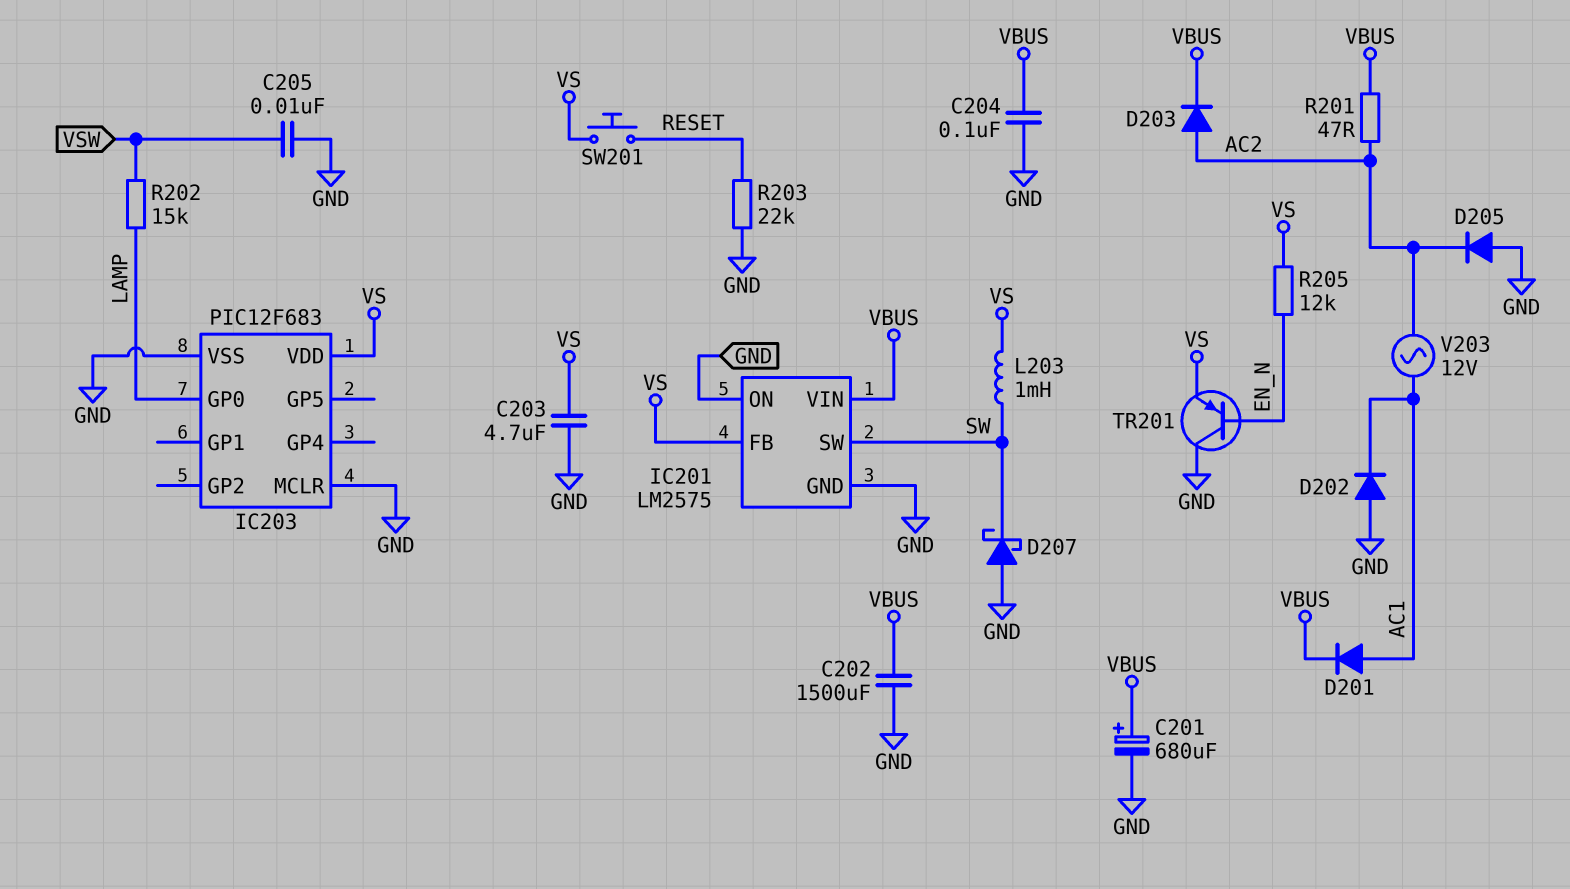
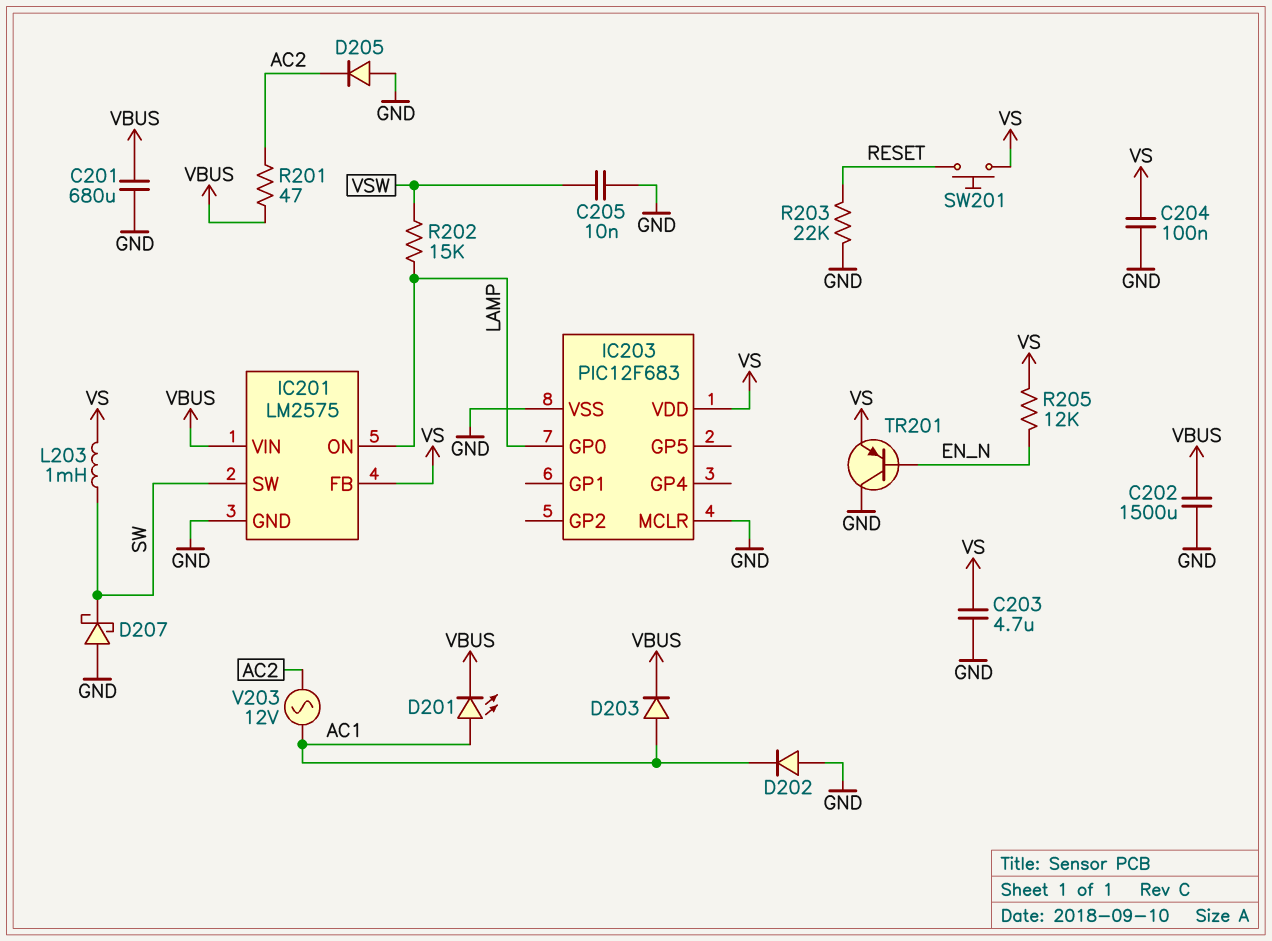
C201: 680uF (plus VBUS, minus GND) -> 680uF (GND, VBUS)
C204: 100nF (GND, VBUS) -> 100nF (GND, VS)
D201: diode (A AC1, K VBUS) -> LED (A AC1, K VBUS)
D203: diode (A AC2, K VBUS) -> diode (A AC1, K VBUS)
IC201 pin ON: GND -> LAMP

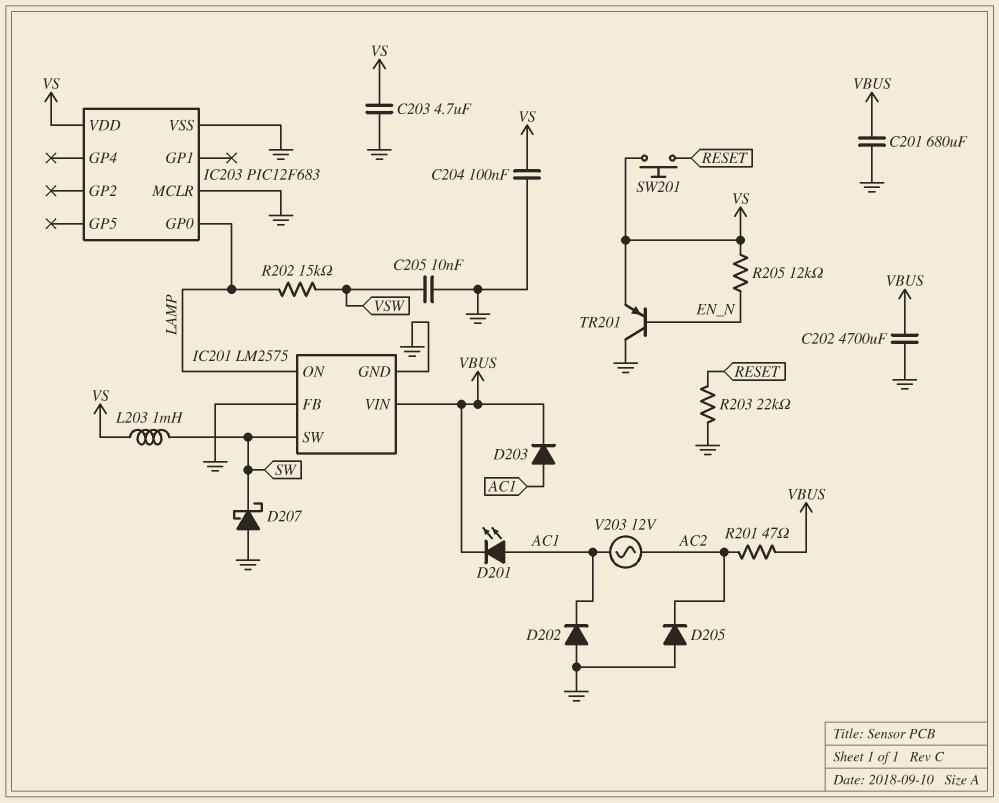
C202: 1500uF (GND, VBUS) -> 4700uF (GND, VBUS)
IC201 pin FB: VS -> GND

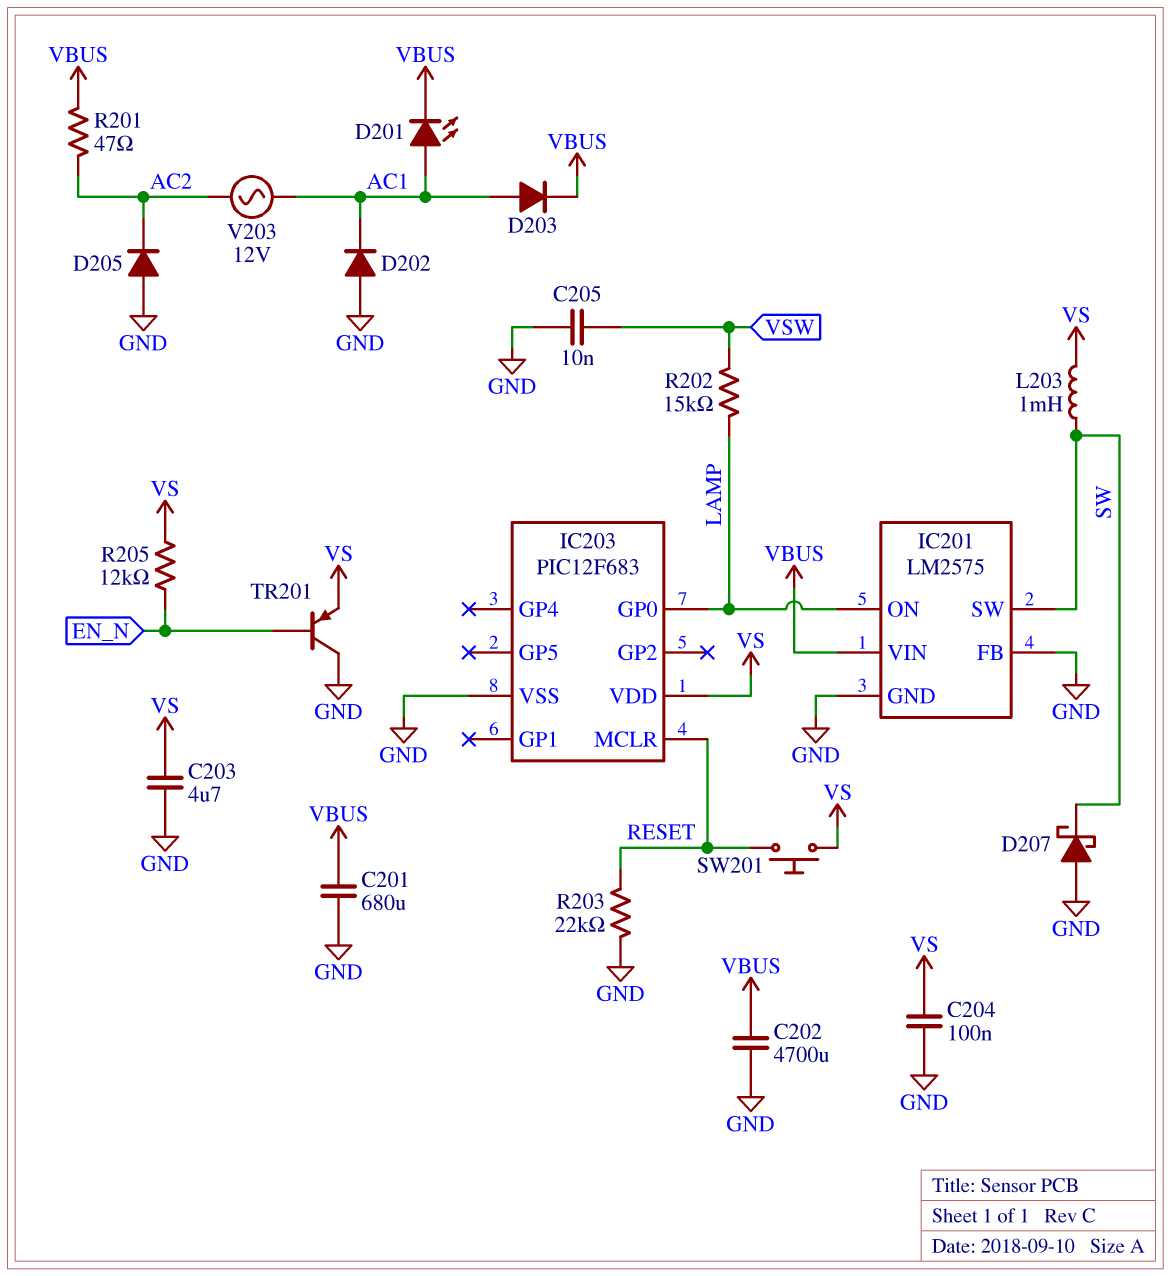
IC203 pin MCLR: GND -> RESET

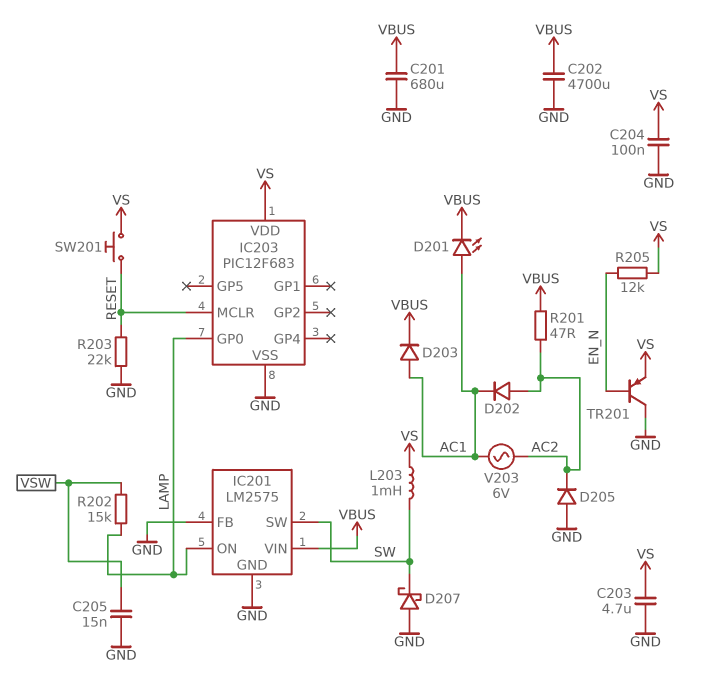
C205: 10nF (GND, VSW) -> 15nF (GND, VSW)
D202: diode (A GND, K AC1) -> diode (A AC2, K AC1)
V203: AC 12V (AC1, AC2) -> AC 6V (AC1, AC2)

